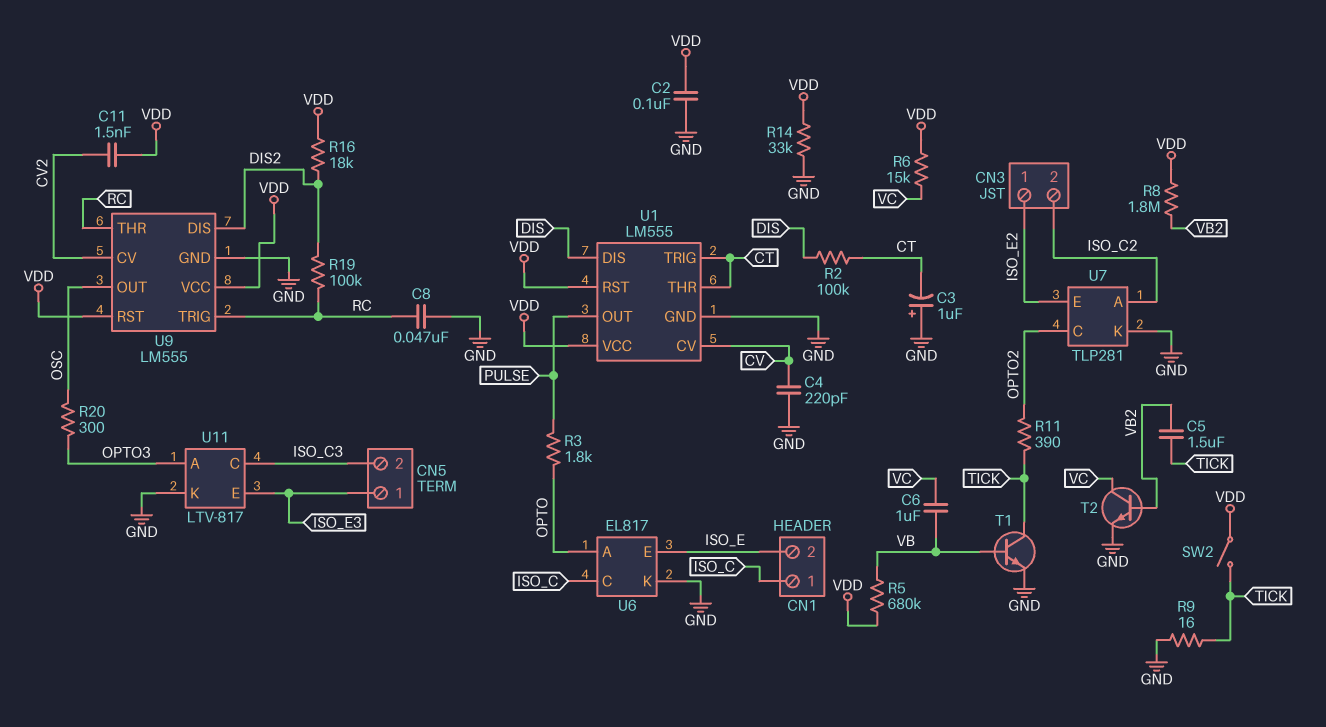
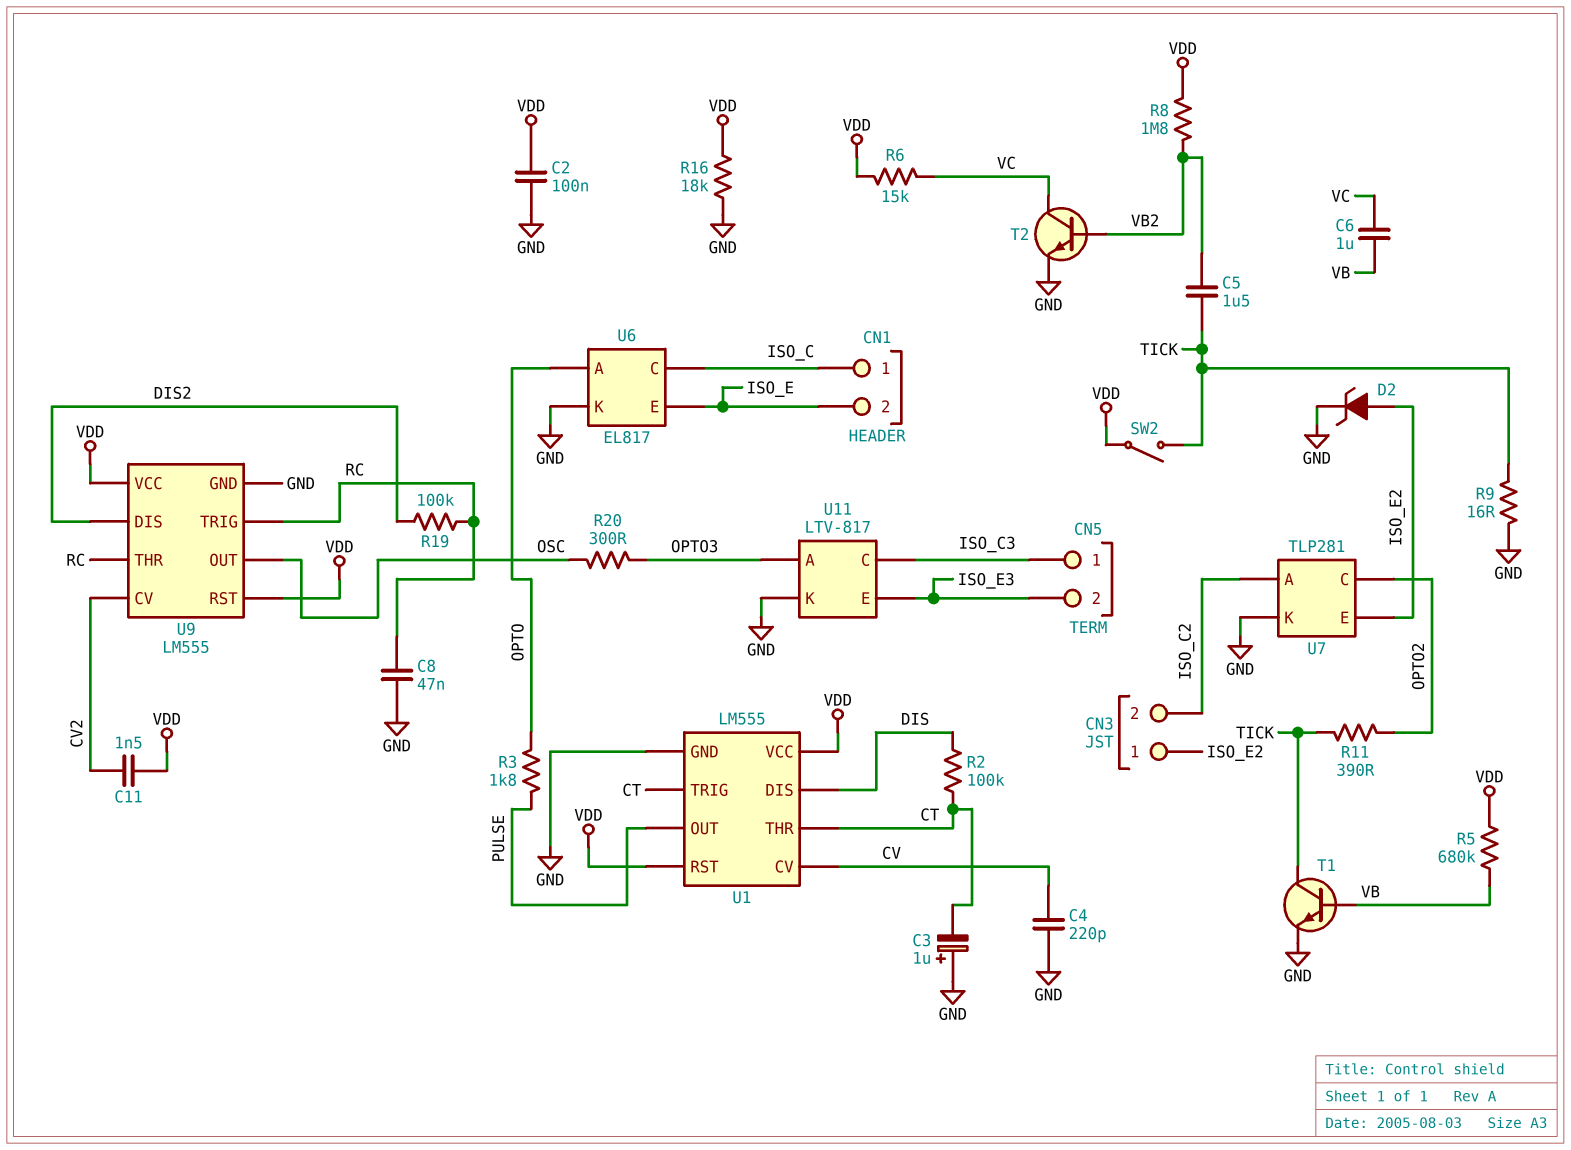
CN5 pin 1: ISO_E3 -> ISO_C3
CN5 pin 2: ISO_C3 -> ISO_E3
D2: none -> zener (A ISO_E2, K GND)
R14: 33k (GND, VDD) -> none
R16: 18k (DIS2, VDD) -> 18k (GND, VDD)

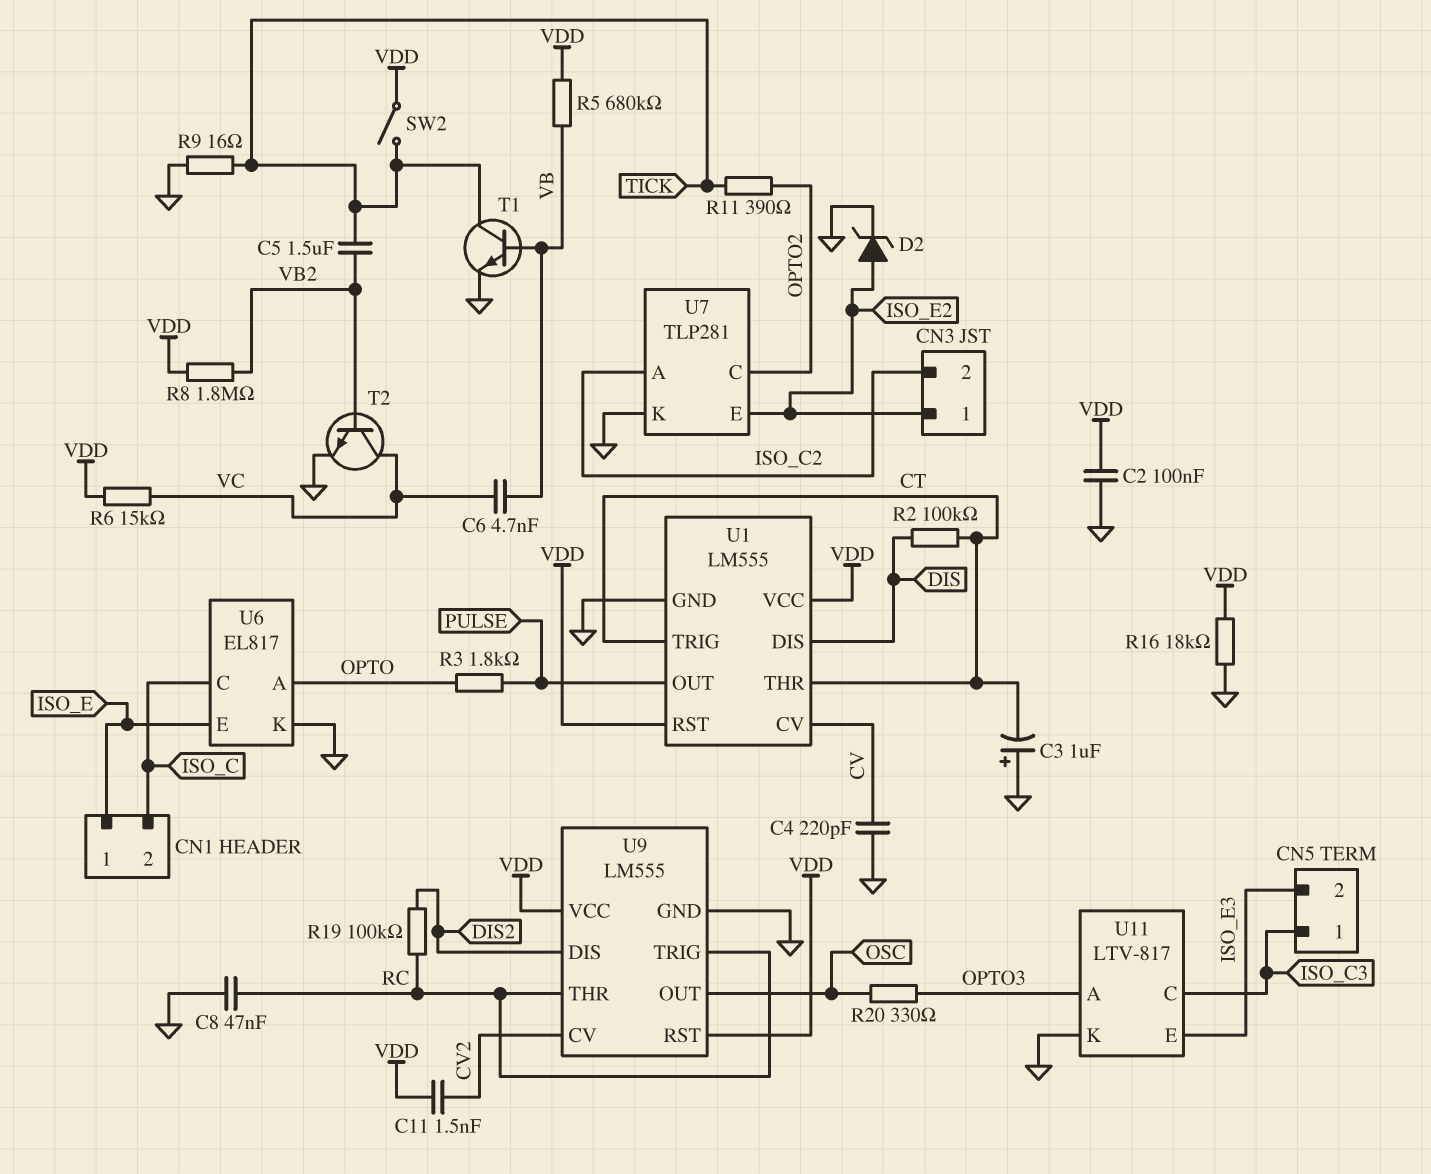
C6: 1uF (VB, VC) -> 4.7nF (VB, VC)
CN1 pin 1: ISO_C -> ISO_E
CN1 pin 2: ISO_E -> ISO_C
R20: 300 (OPTO3, OSC) -> 330 (OPTO3, OSC)

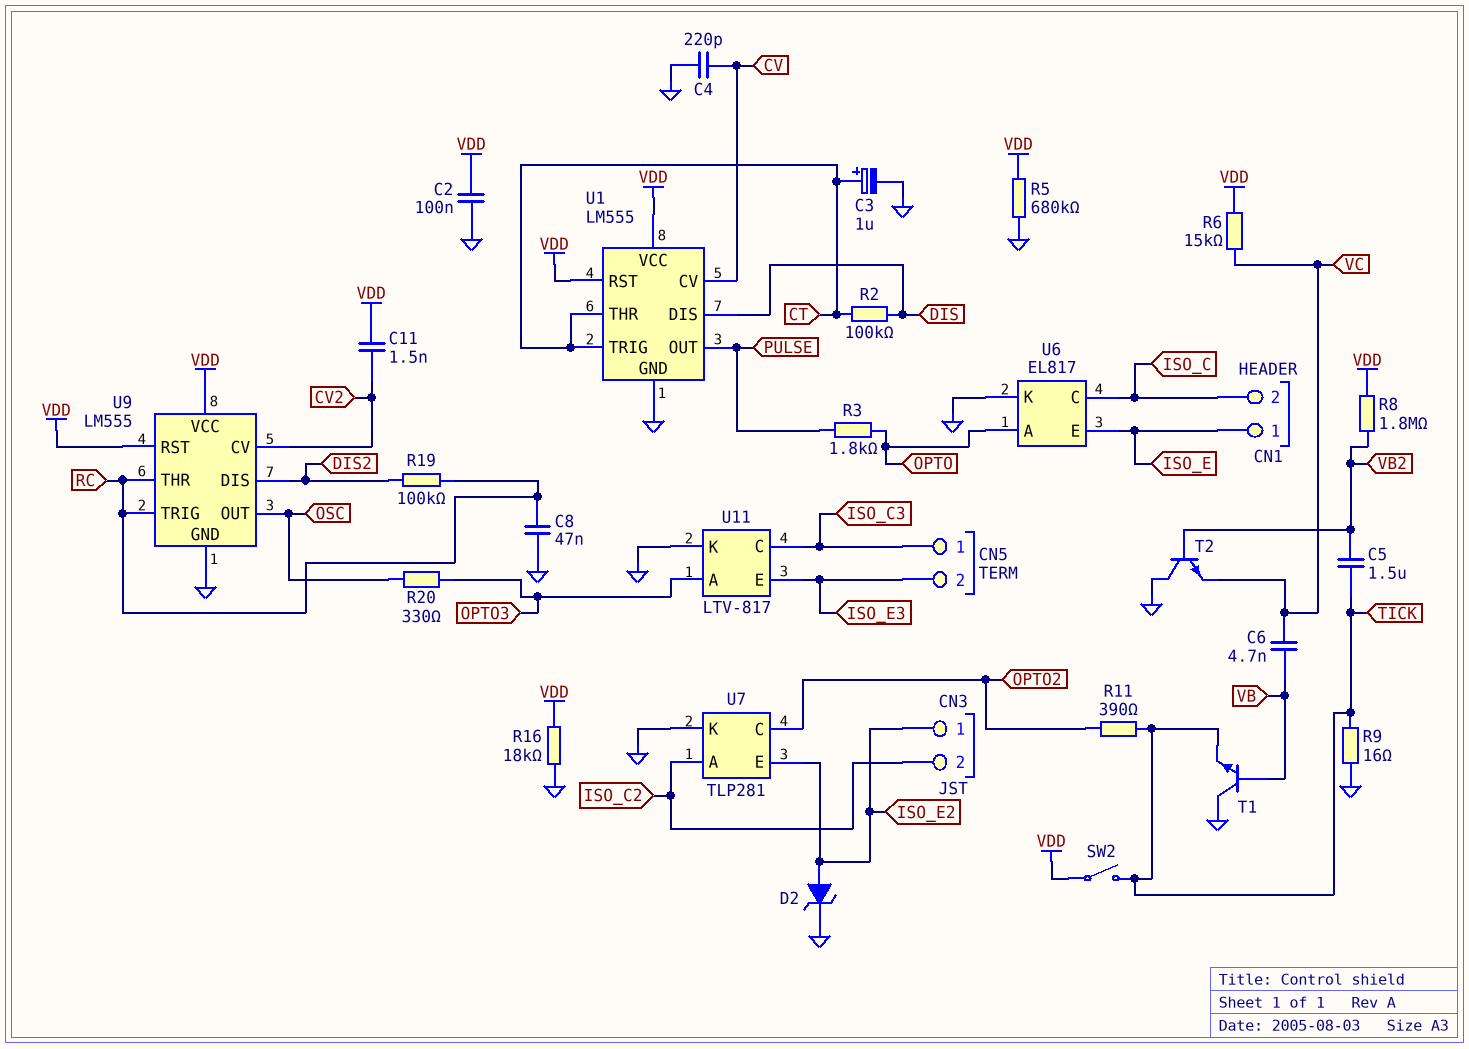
C3: 1uF (plus GND, minus CT) -> 1uF (plus CT, minus GND)
R5: 680k (VB, VDD) -> 680k (GND, VDD)
T1: NPN (B VB, C TICK, E GND) -> NPN (B VB, C GND, E TICK)
T2: NPN (B VB2, C VC, E GND) -> NPN (B VB2, C GND, E VC)

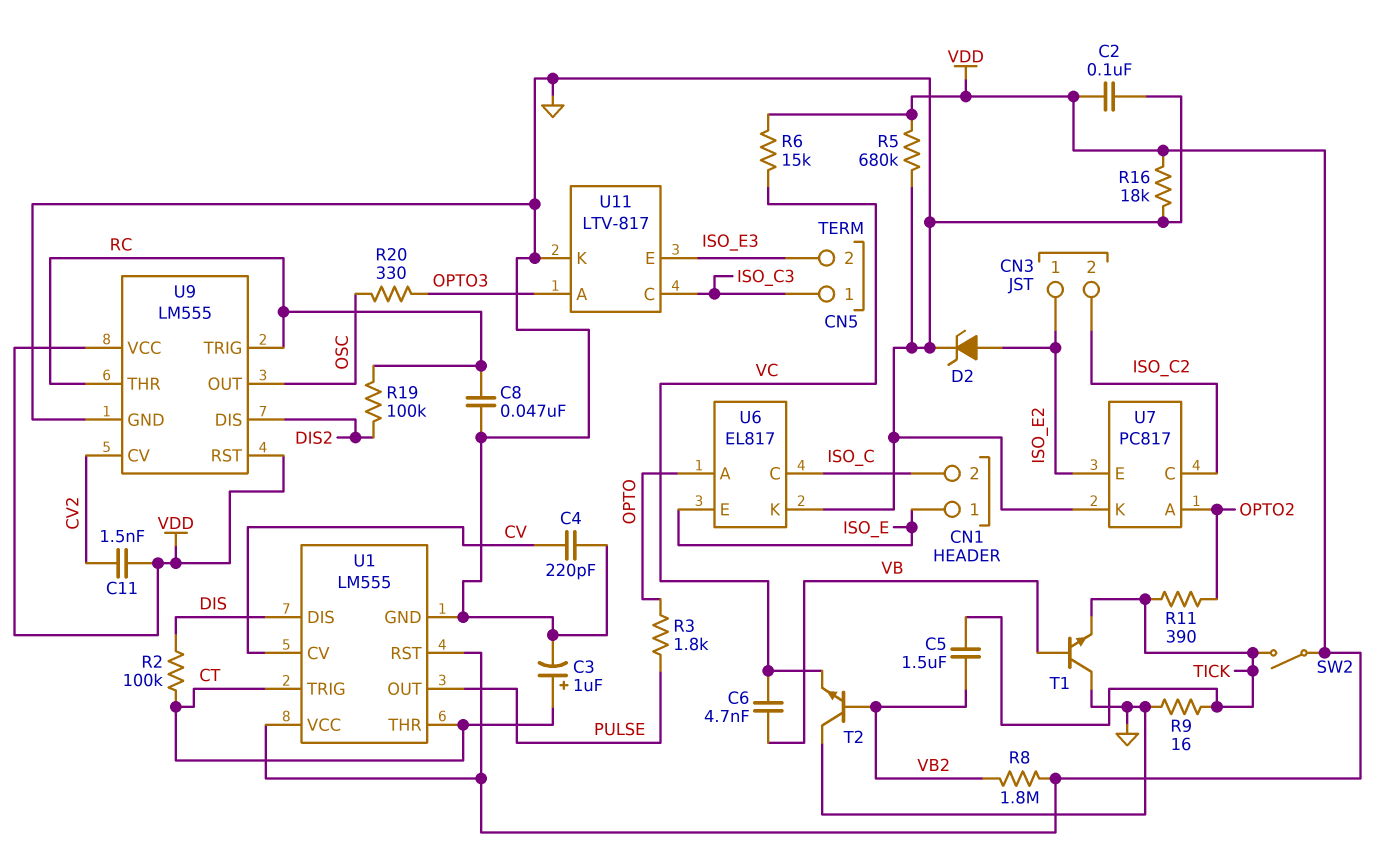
U7: TLP281 -> PC817
U7 pin A: ISO_C2 -> OPTO2
U7 pin C: OPTO2 -> ISO_C2

